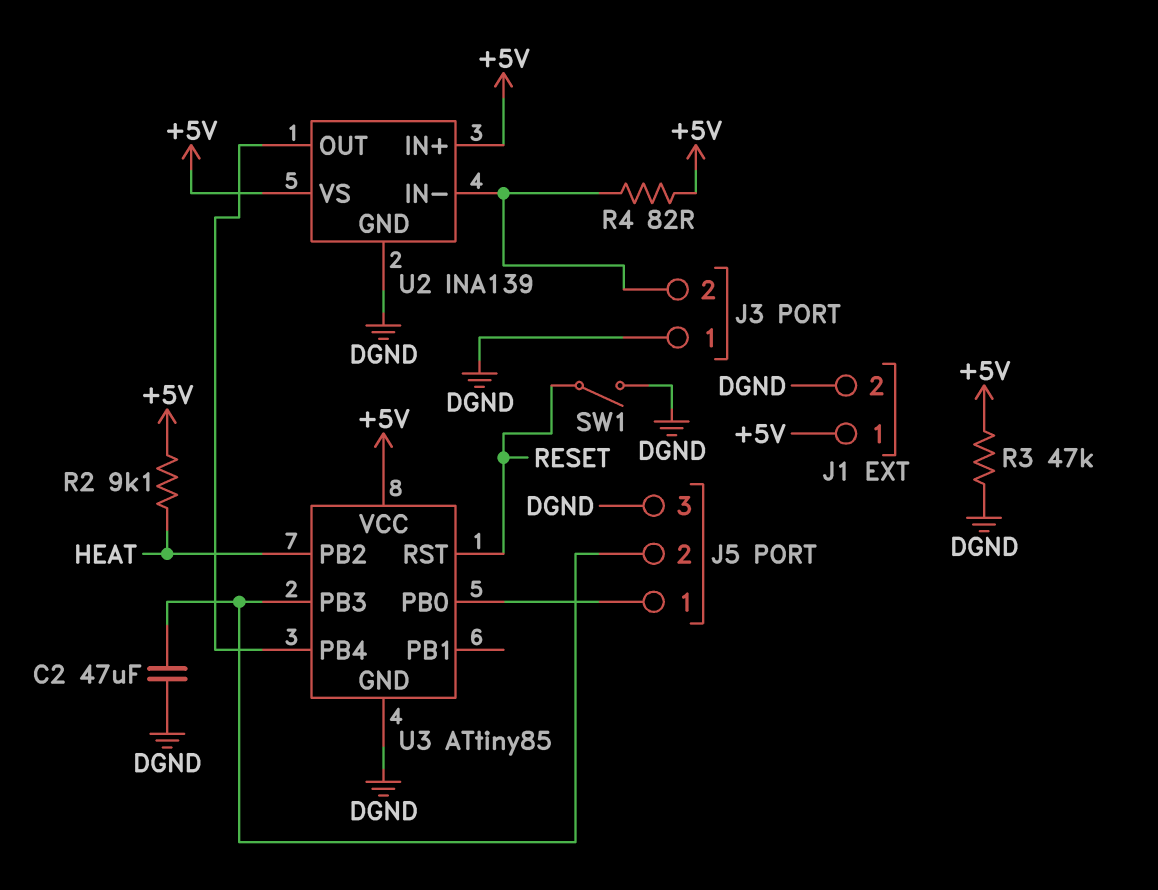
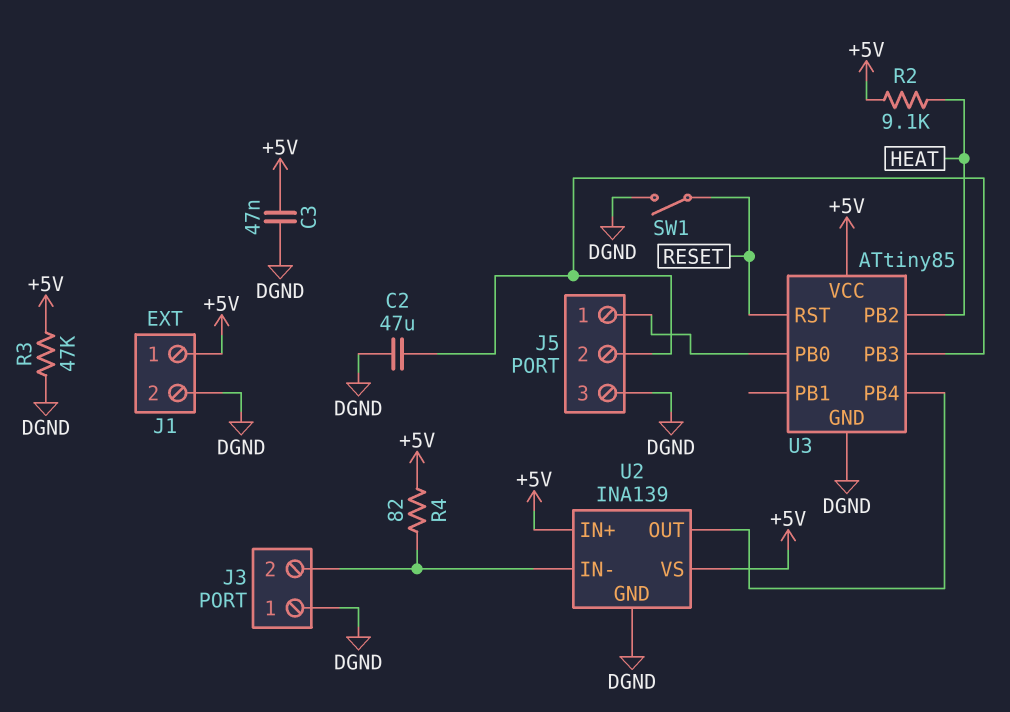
C3: none -> 47nF (+5V, DGND)

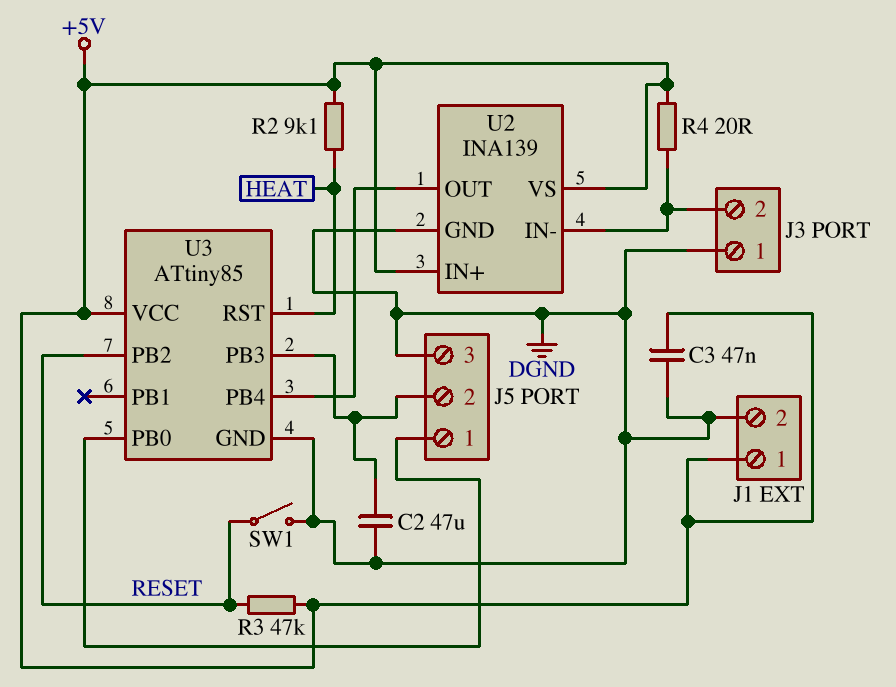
R3: 47k (+5V, DGND) -> 47k (+5V, RESET)
R4: 82 (+5V, J3/2) -> 20 (+5V, J3/2)
U3 pin PB2: HEAT -> RESET
U3 pin RST: RESET -> HEAT

